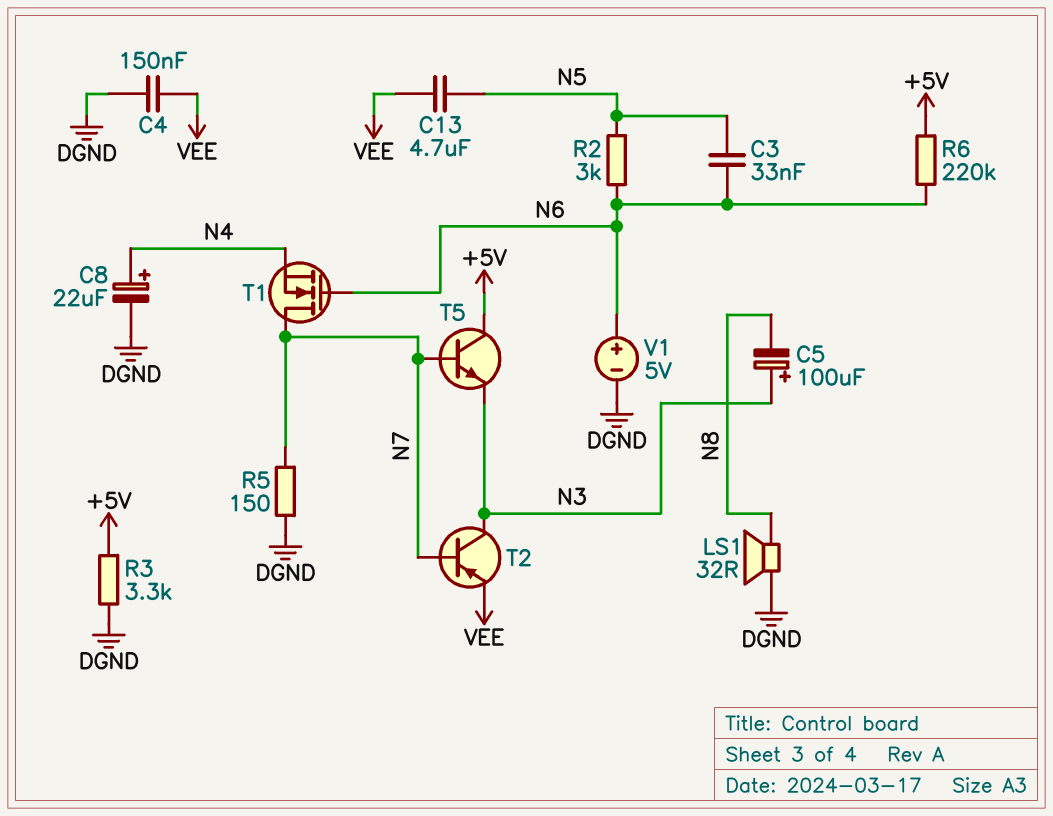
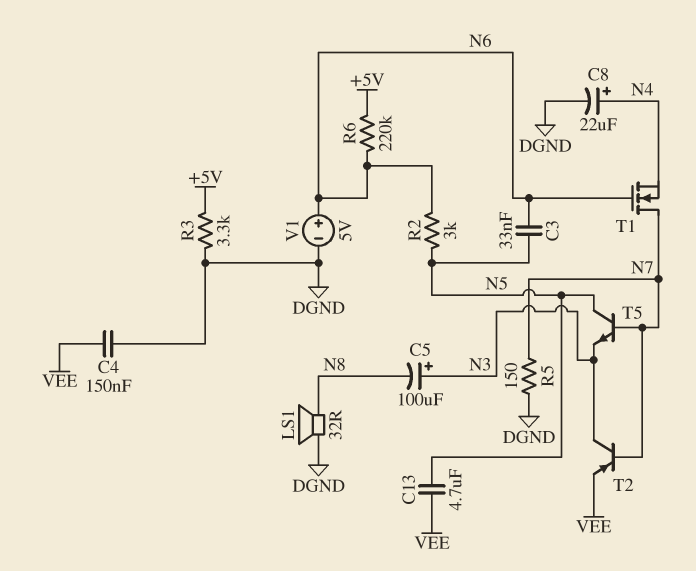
T5: NPN (B N7, C +5V, E N3) -> NPN (B N7, C N5, E N3)

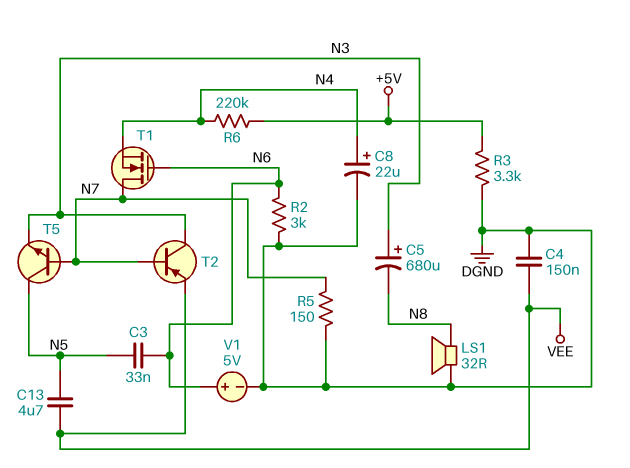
C5: 100uF (plus N3, minus N8) -> 680uF (plus N3, minus N8)
R2: 3k (N5, N6) -> 3k (DGND, N6)
R6: 220k (+5V, N6) -> 220k (+5V, N4)

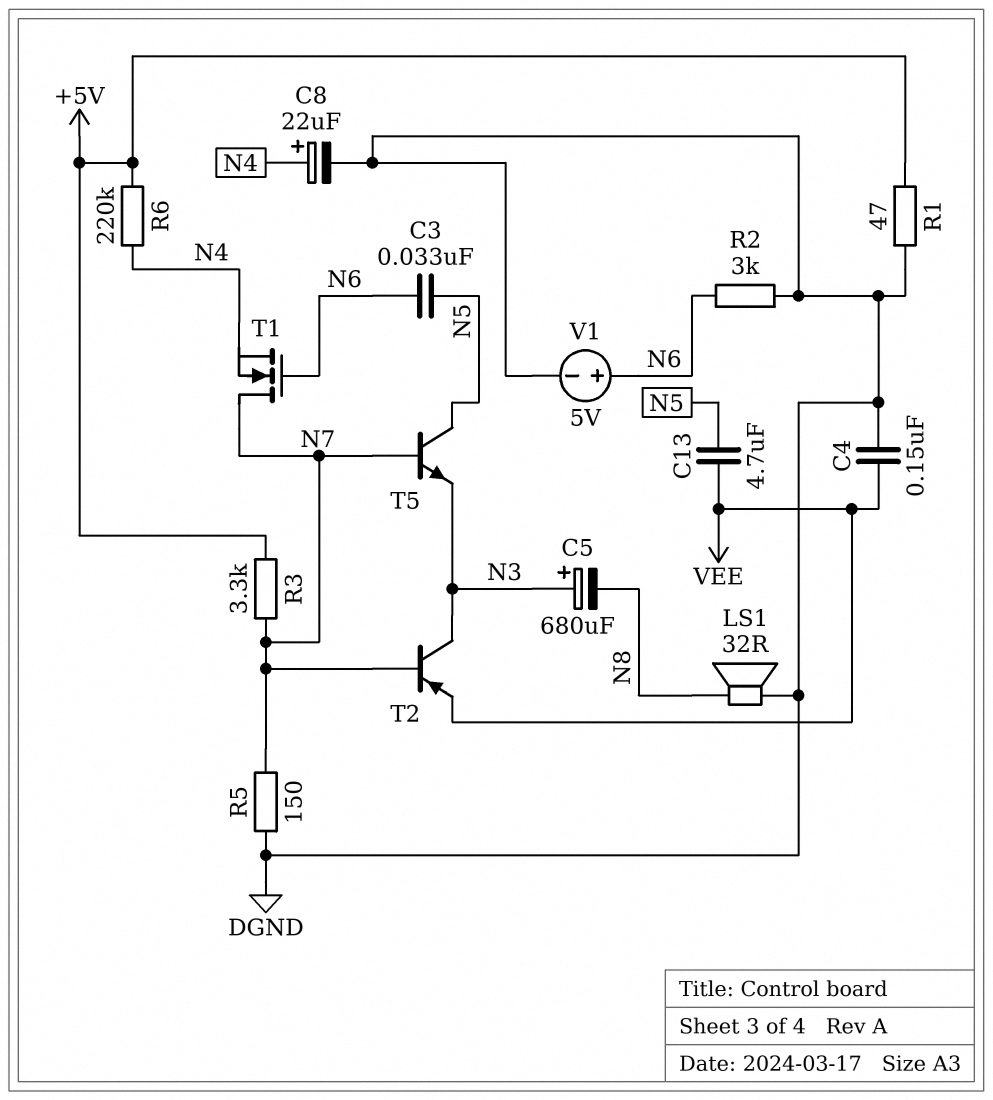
R1: none -> 47 (+5V, DGND)
R3: 3.3k (+5V, DGND) -> 3.3k (+5V, N7)

